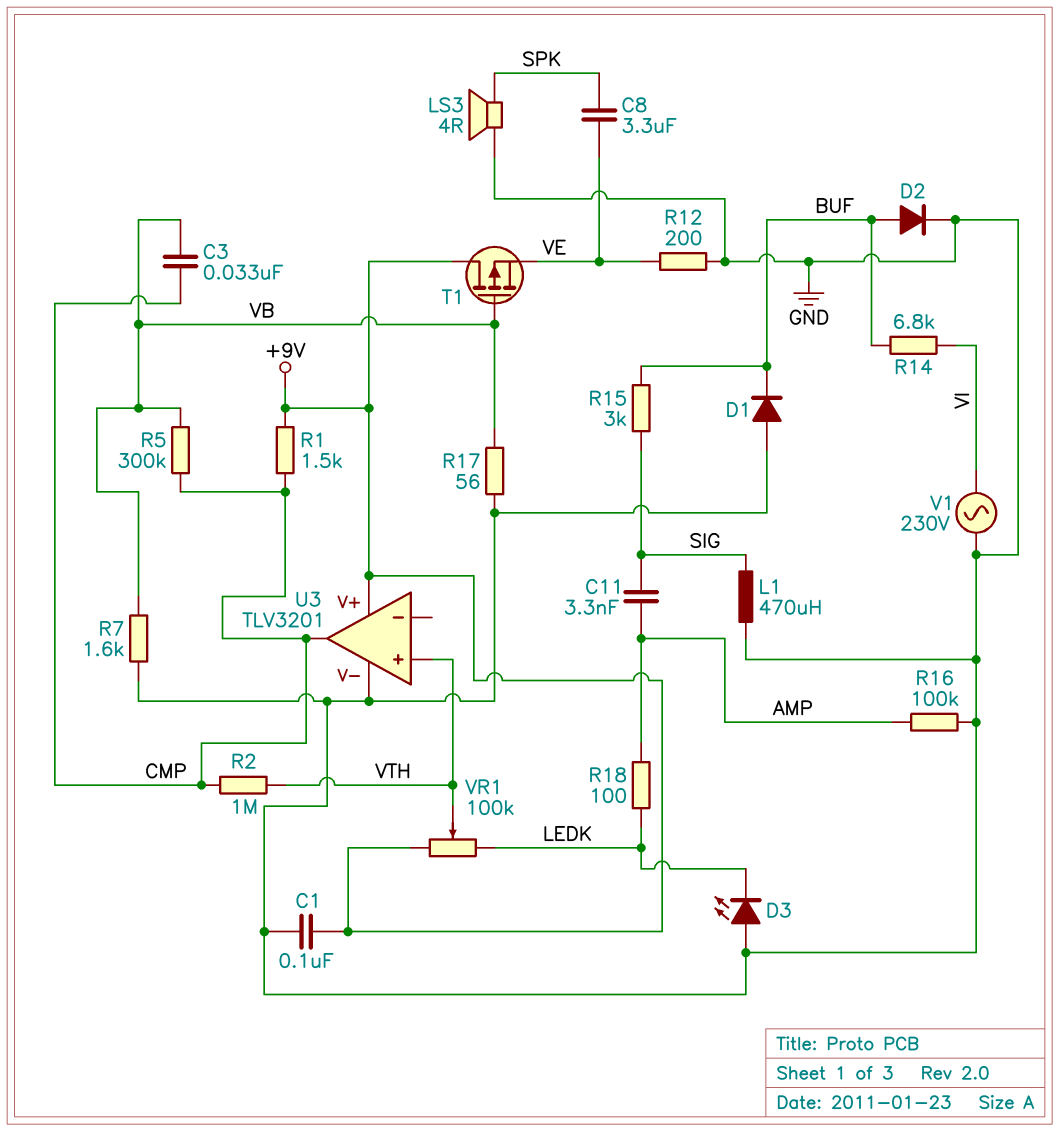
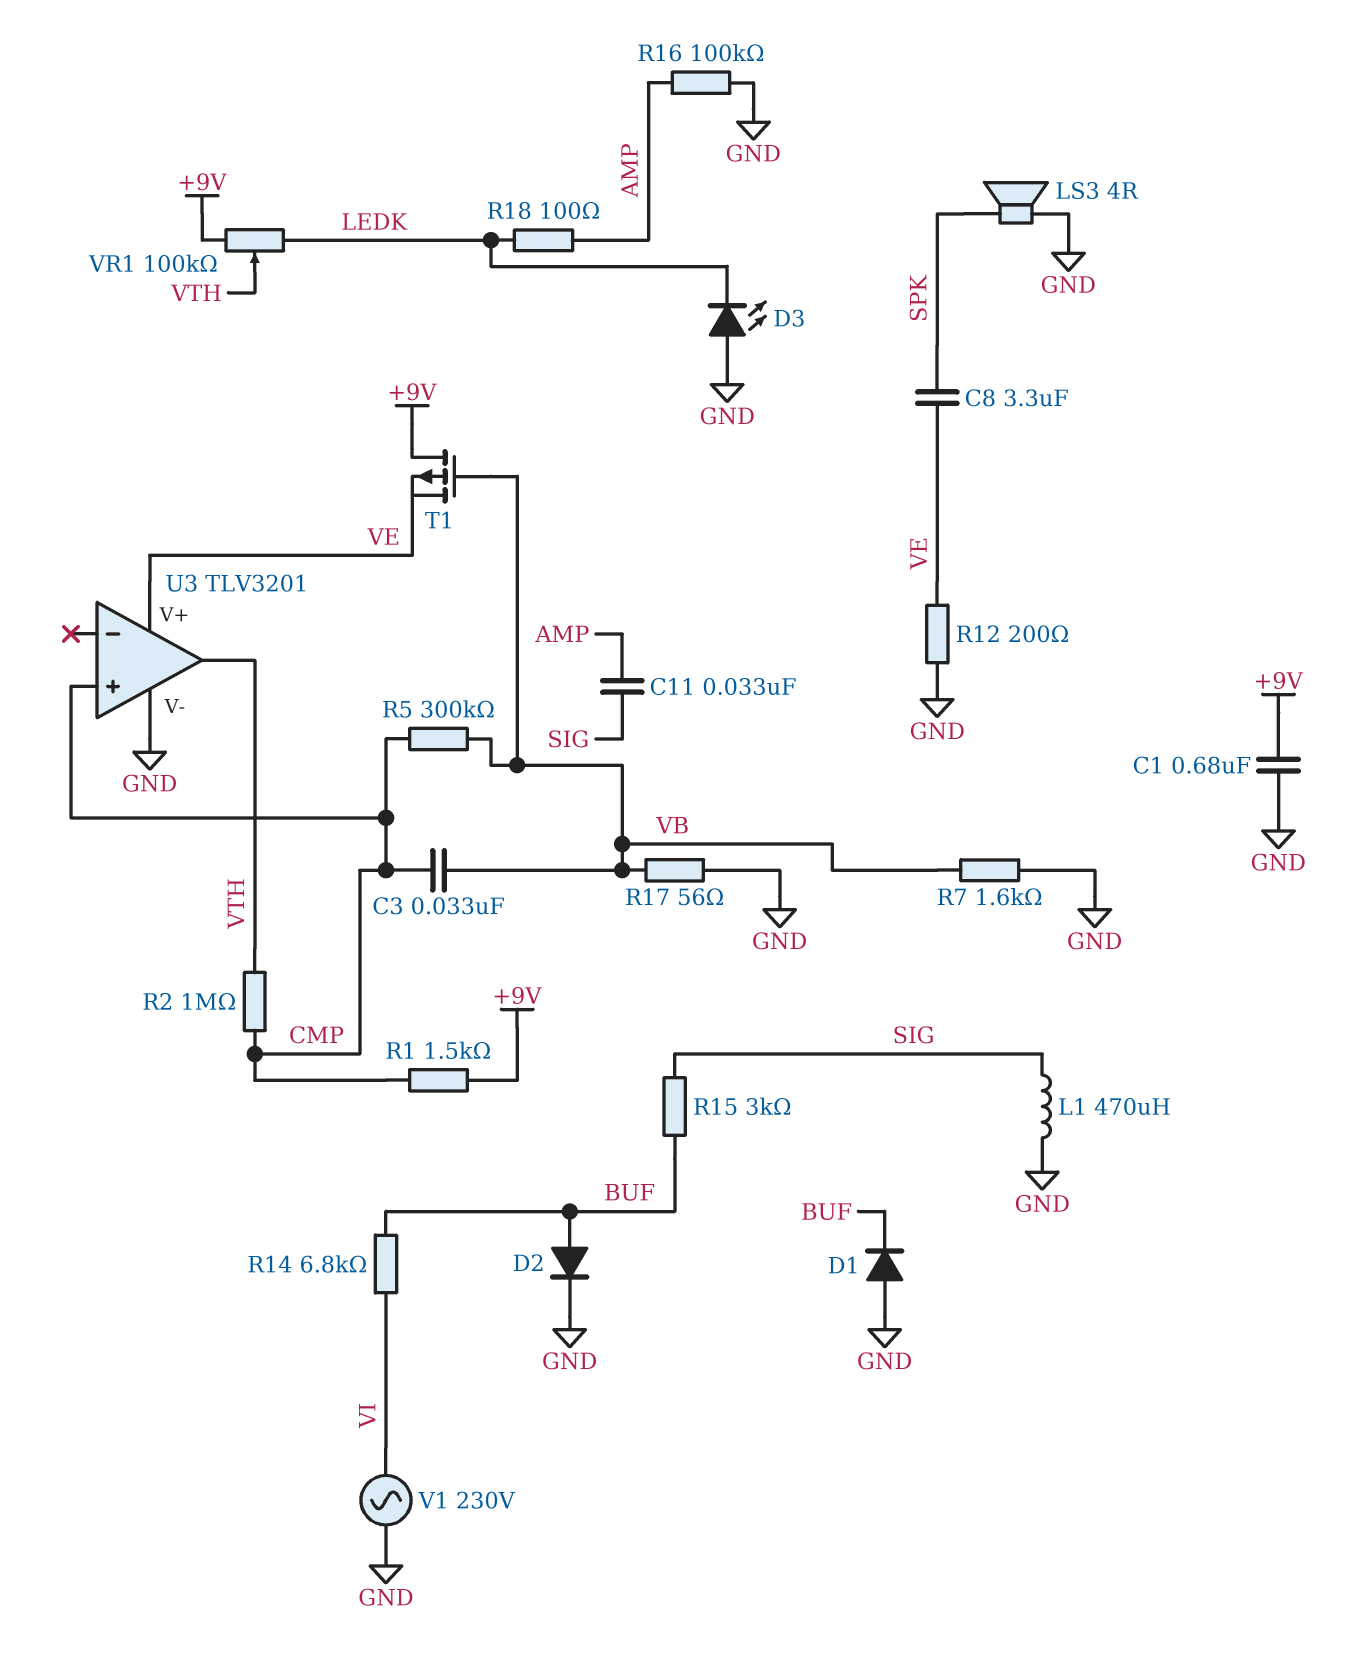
C1: 100nF (+9V, GND) -> 680nF (+9V, GND)
C11: 3.3nF (AMP, SIG) -> 33nF (AMP, SIG)
U3 pin V+: +9V -> VE
U3 pin in+: VTH -> CMP
U3 pin out: CMP -> VTH

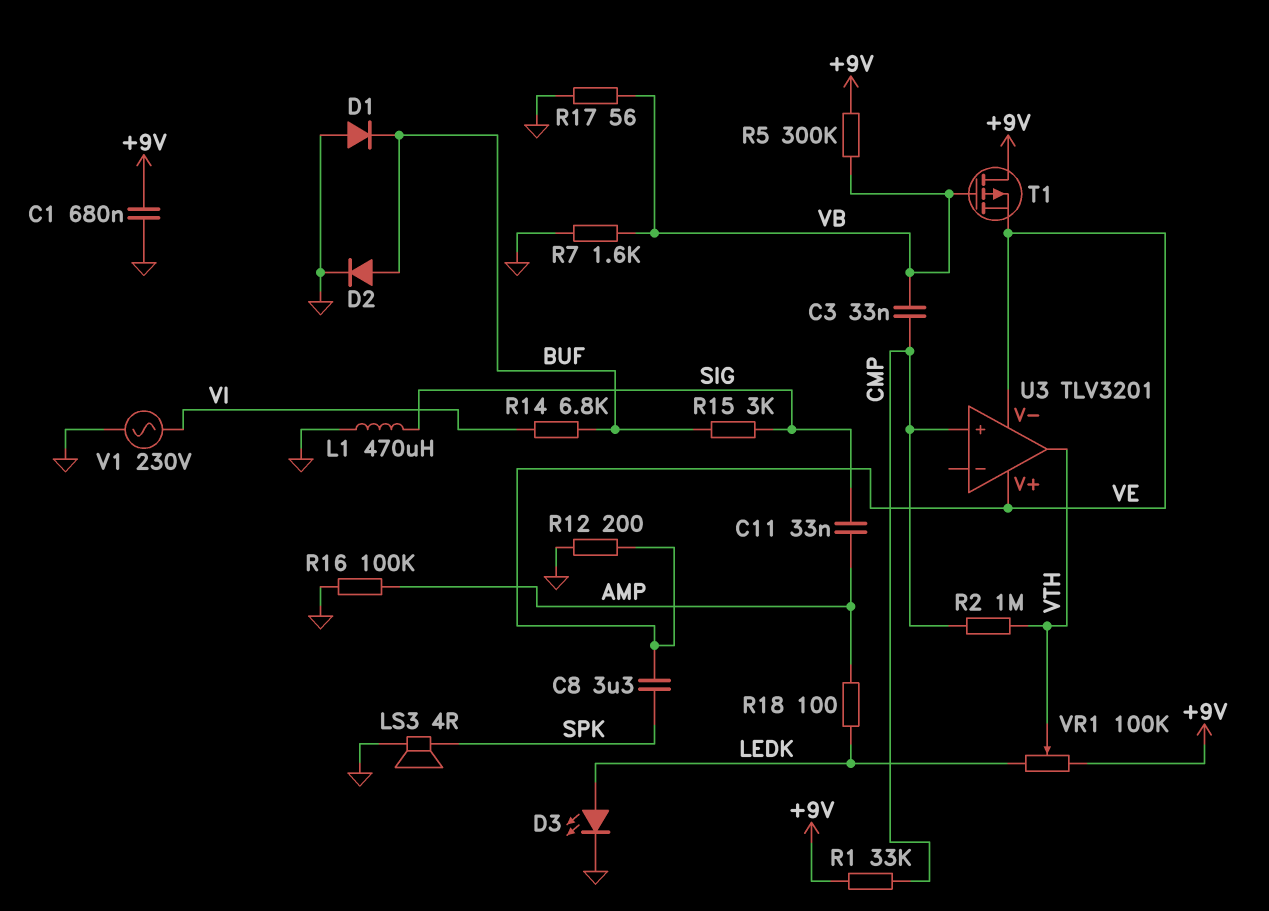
D3: LED (A GND, K LEDK) -> LED (A LEDK, K GND)
R1: 1.5k (+9V, CMP) -> 33k (+9V, CMP)
R5: 300k (CMP, VB) -> 300k (+9V, VB)
U3 pin V-: GND -> VE

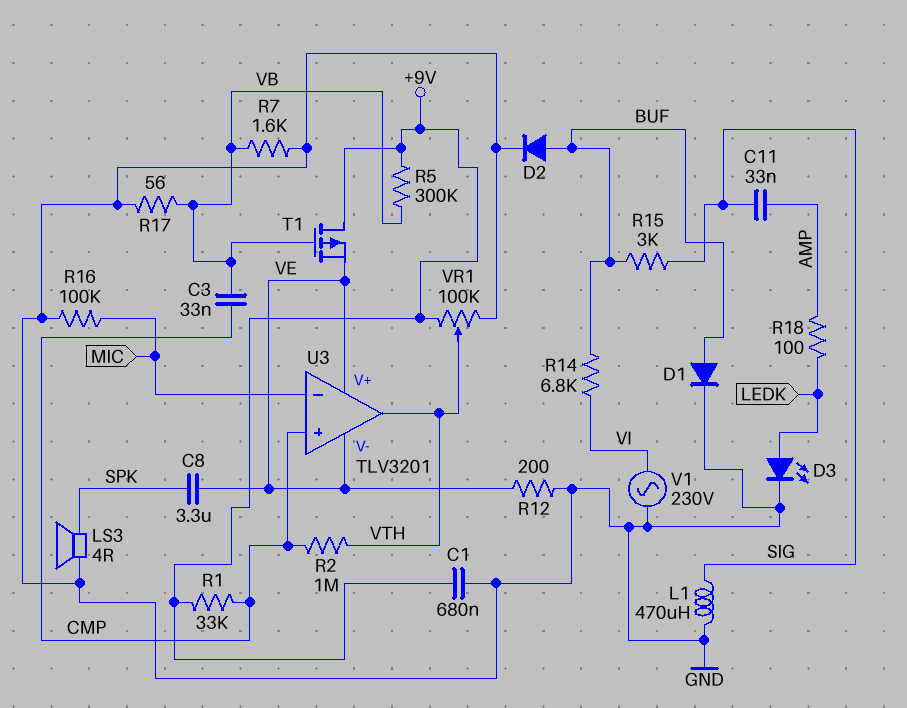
D1: diode (A GND, K BUF) -> diode (A BUF, K GND)
R16: 100k (AMP, GND) -> 100k (GND, MIC)
U3 pin in-: none -> MIC
VR1: 100k (+9V, LEDK, wiper VTH) -> 100k (+9V, GND, wiper VTH)

